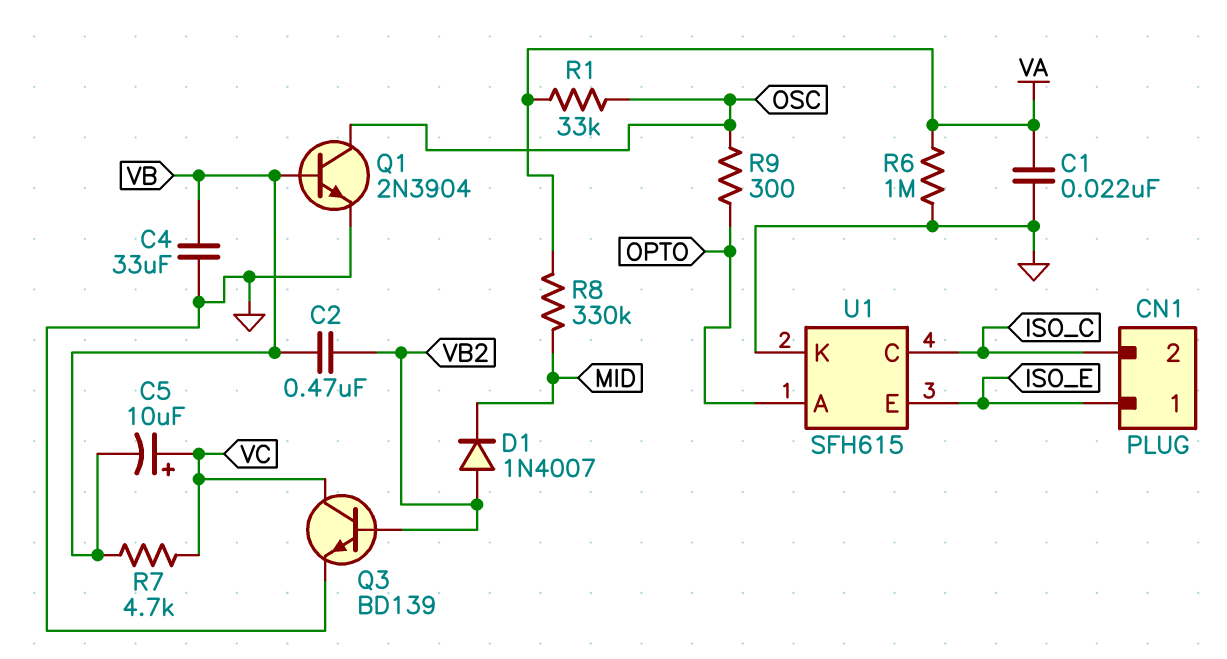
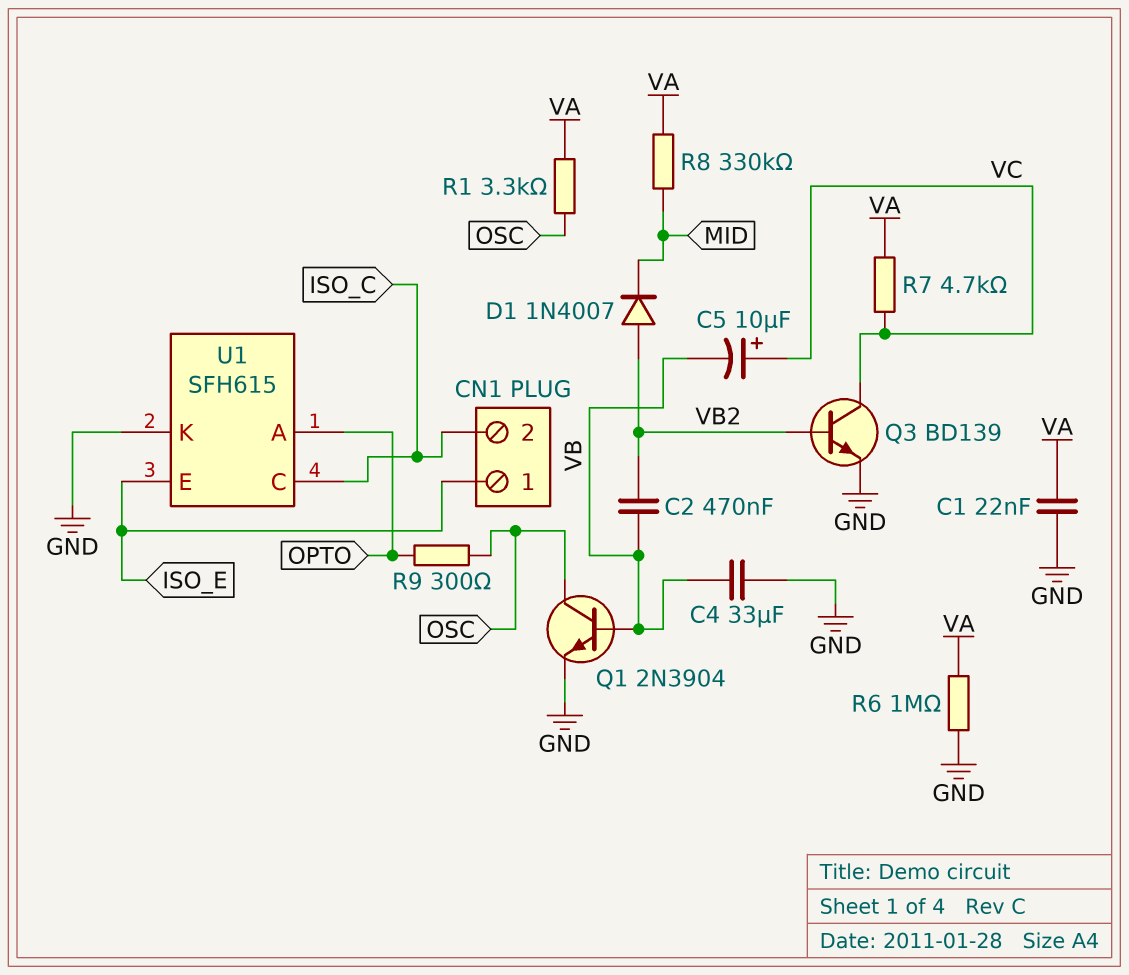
R1: 33k (OSC, VA) -> 3.3k (OSC, VA)
R7: 4.7k (VB, VC) -> 4.7k (VA, VC)

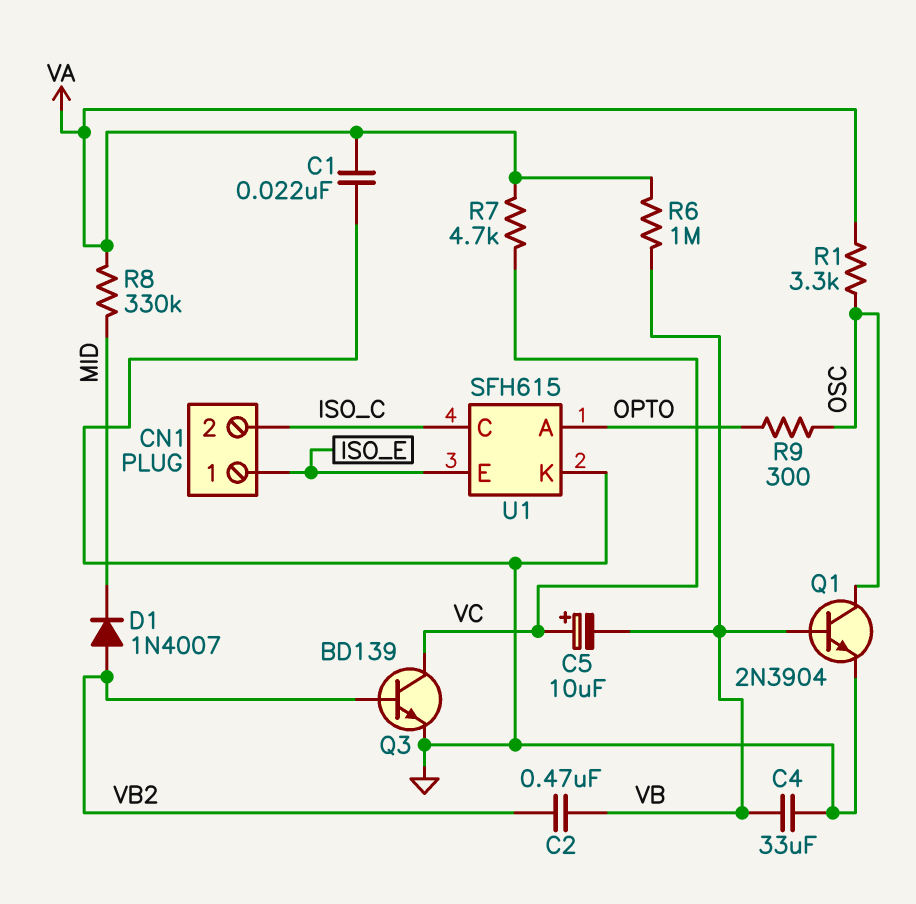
R6: 1M (GND, VA) -> 1M (VA, VB)

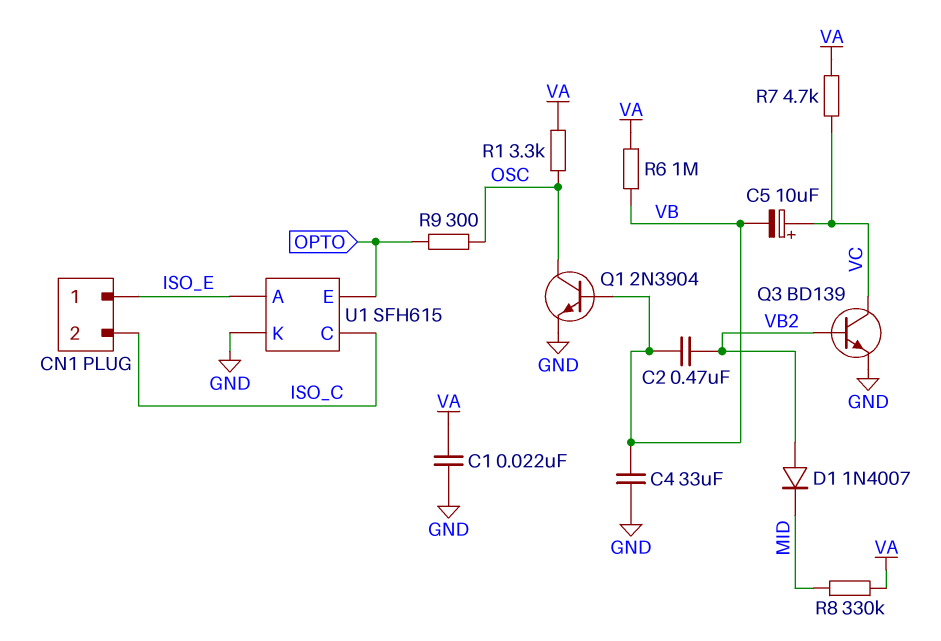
U1 pin A: OPTO -> ISO_E
U1 pin E: ISO_E -> OPTO

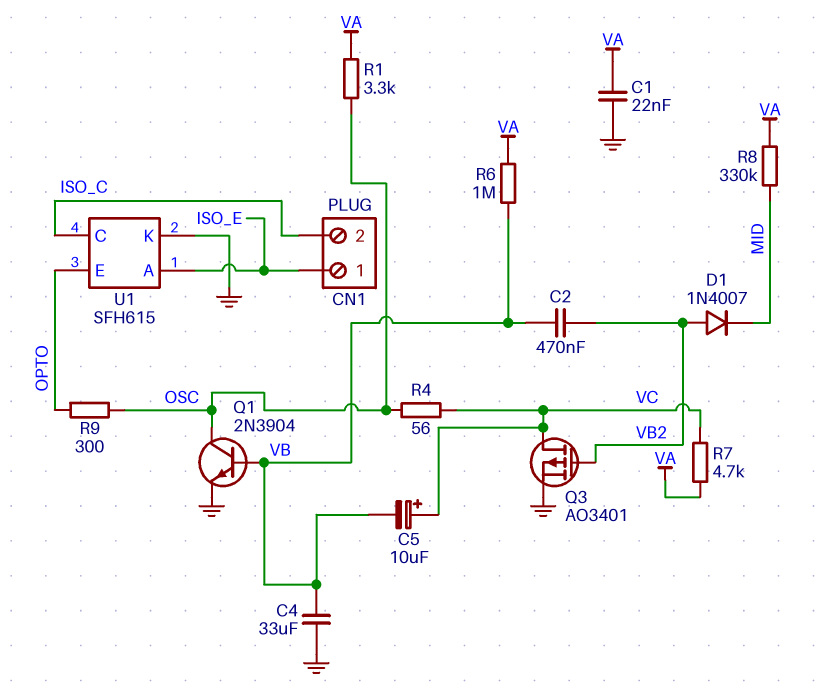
Q3: NPN BD139 (B VB2, C VC, E GND) -> PMOS AO3401 (G VB2, D VC, S GND)
R4: none -> 56 (OSC, VC)

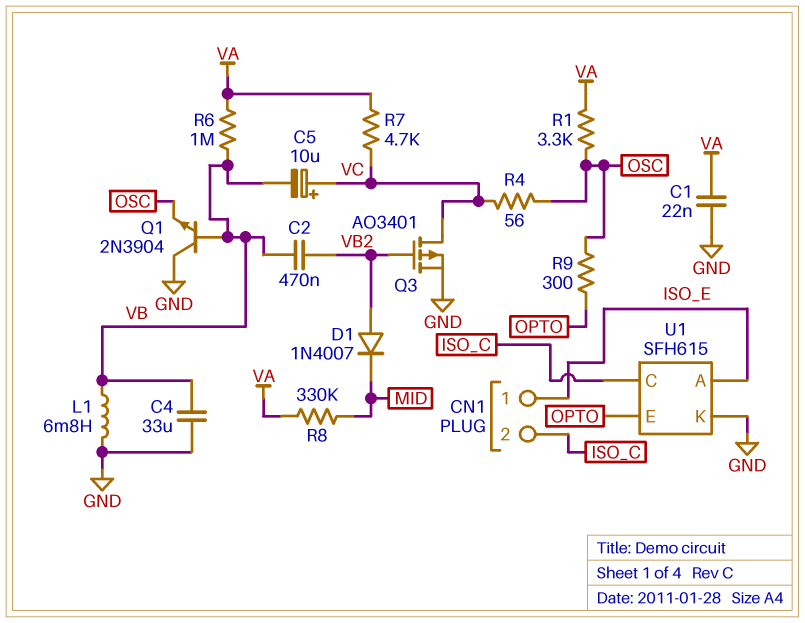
L1: none -> 6.8mH (GND, VB)
Q1: NPN 2N3904 (B VB, C OSC, E GND) -> NPN 2N3904 (B VB, C GND, E OSC)

